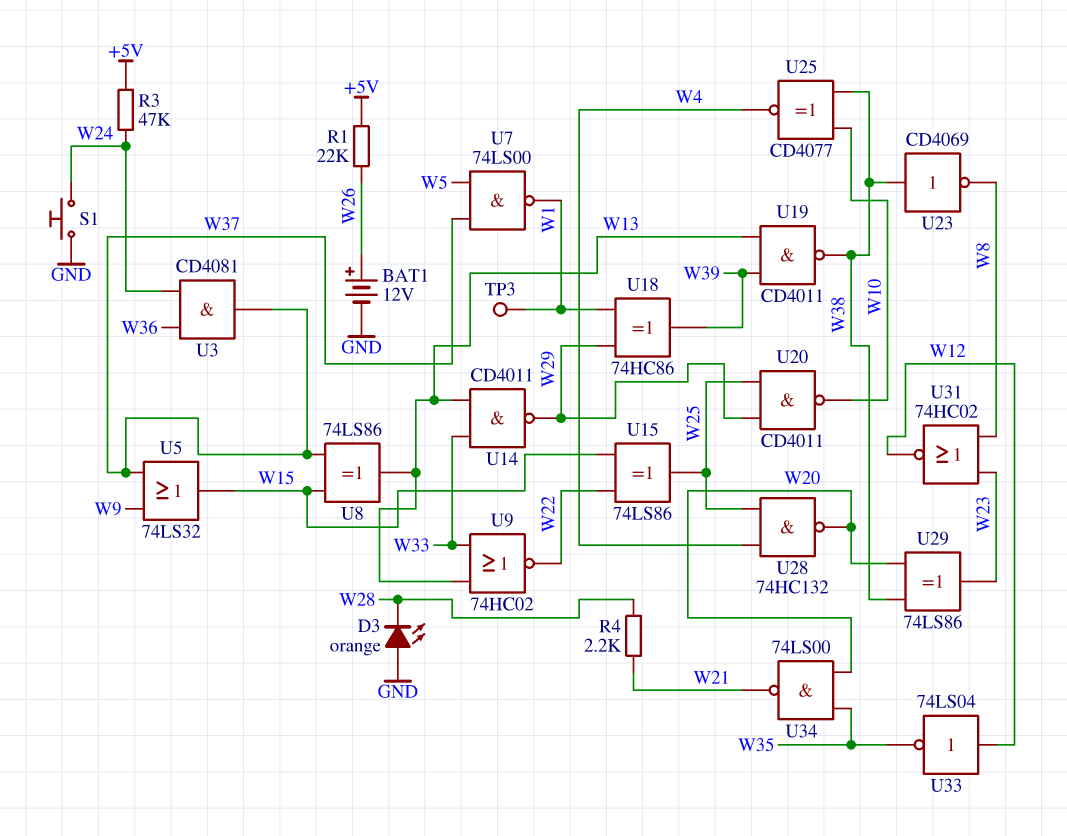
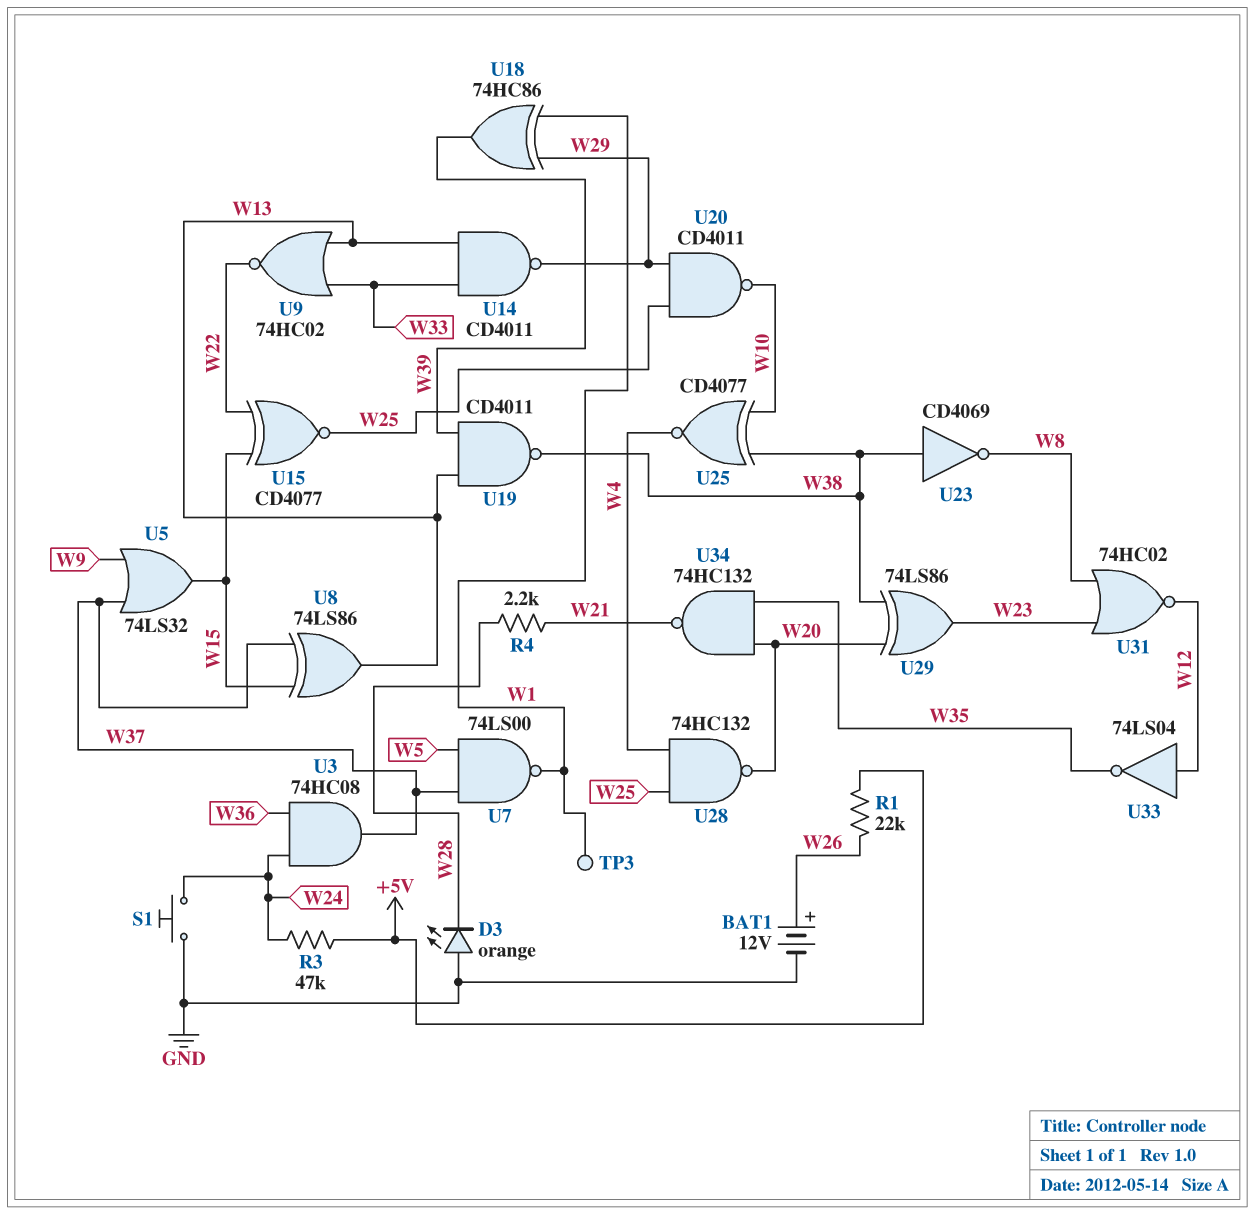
U3: AND CD4081 (in W24, in W36, out W37) -> AND 74HC08 (in W24, in W36, out W37)
U15: XOR 74LS86 (in W15, in W22, out W25) -> XNOR CD4077 (in W15, in W22, out W25)
U34: NAND 74LS00 (in W20, in W35, out W21) -> NAND 74HC132 (in W20, in W35, out W21)

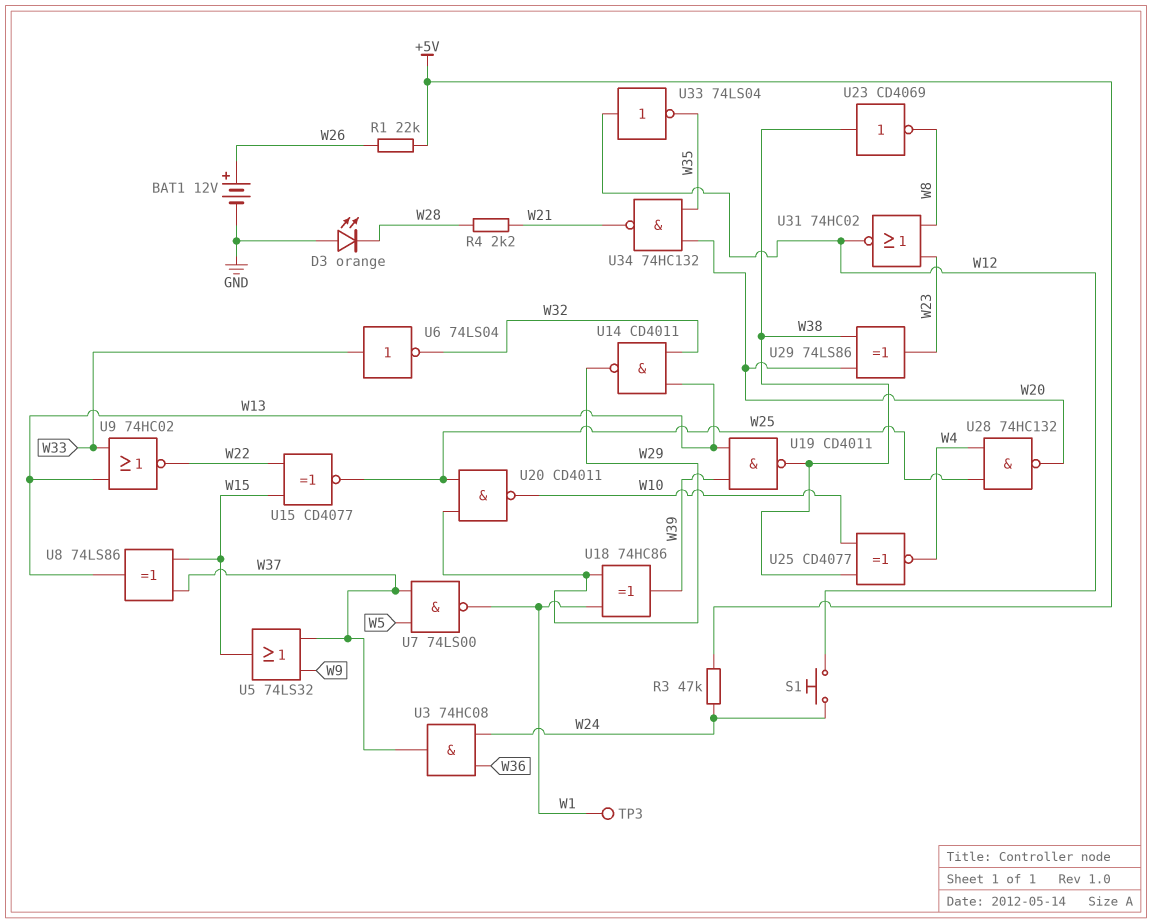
S1: button (GND, W24) -> button (W12, W24)
U6: none -> NOT 74LS04 (in W33, out W32)
U14: NAND CD4011 (in W13, in W33, out W29) -> NAND CD4011 (in W13, in W32, out W29)

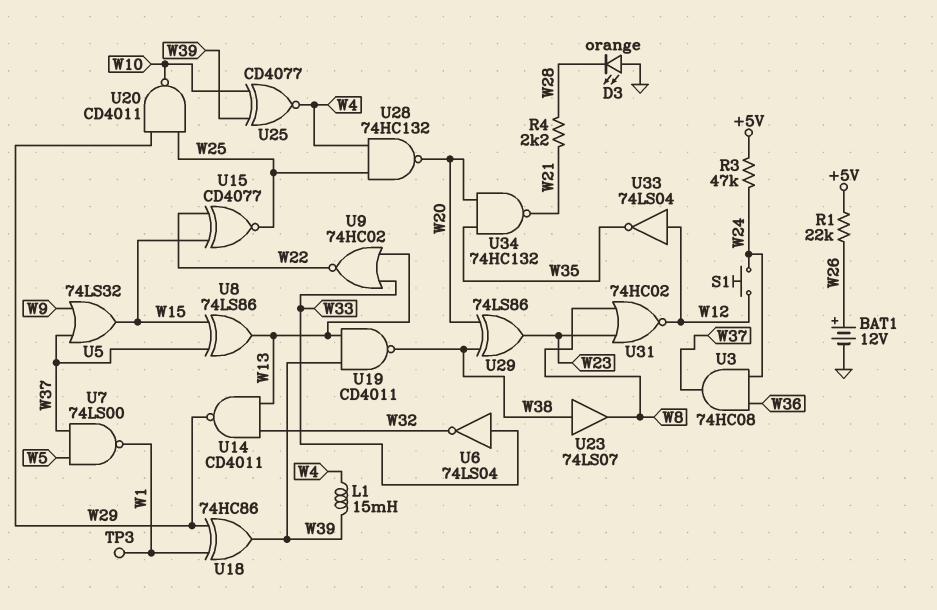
L1: none -> 15mH (W4, W39)
U23: NOT CD4069 (in W38, out W8) -> buffer 74LS07 (in W38, out W8)
U25: XNOR CD4077 (in W10, in W38, out W4) -> XNOR CD4077 (in W10, in W39, out W4)

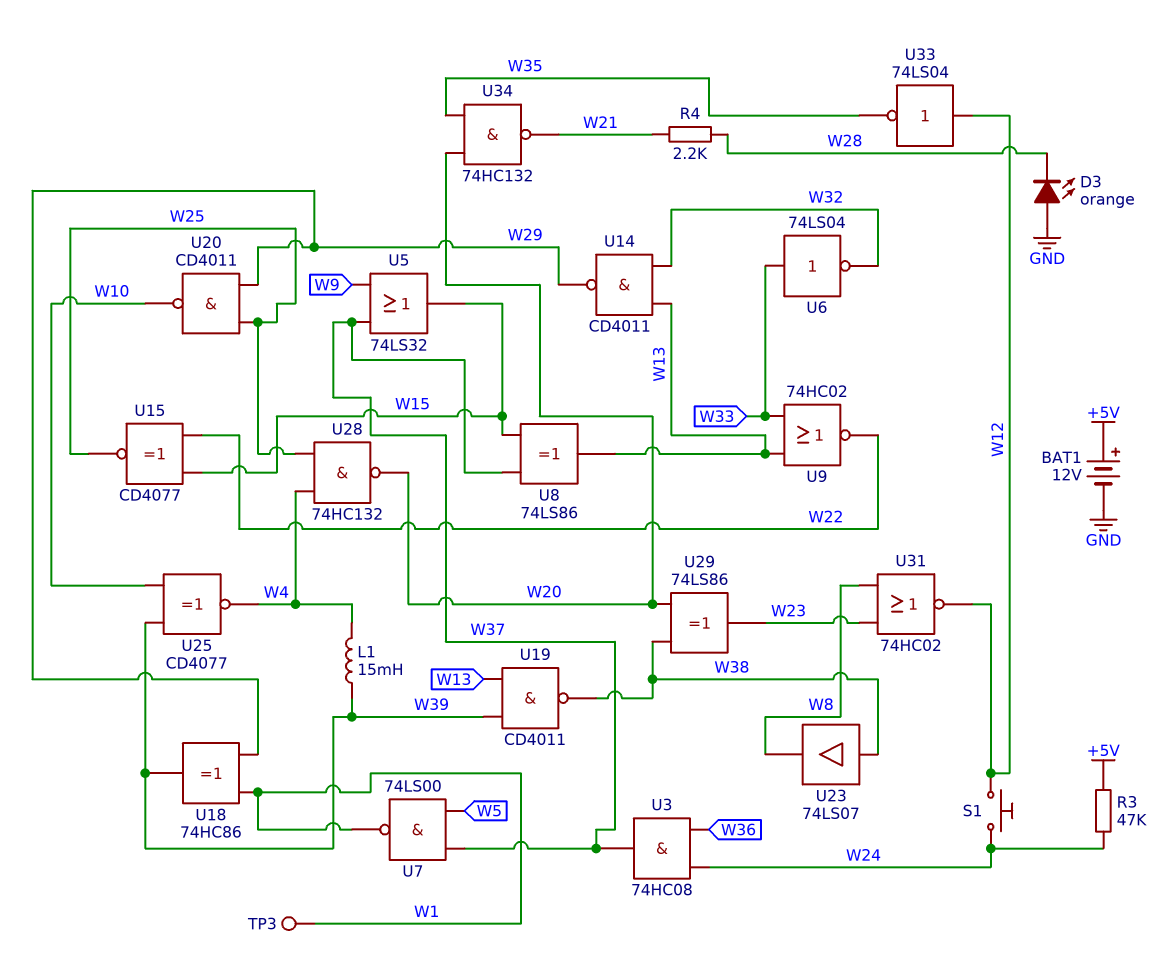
BAT1: 12V (plus W26, minus GND) -> 12V (plus +5V, minus GND)
R1: 22k (+5V, W26) -> none

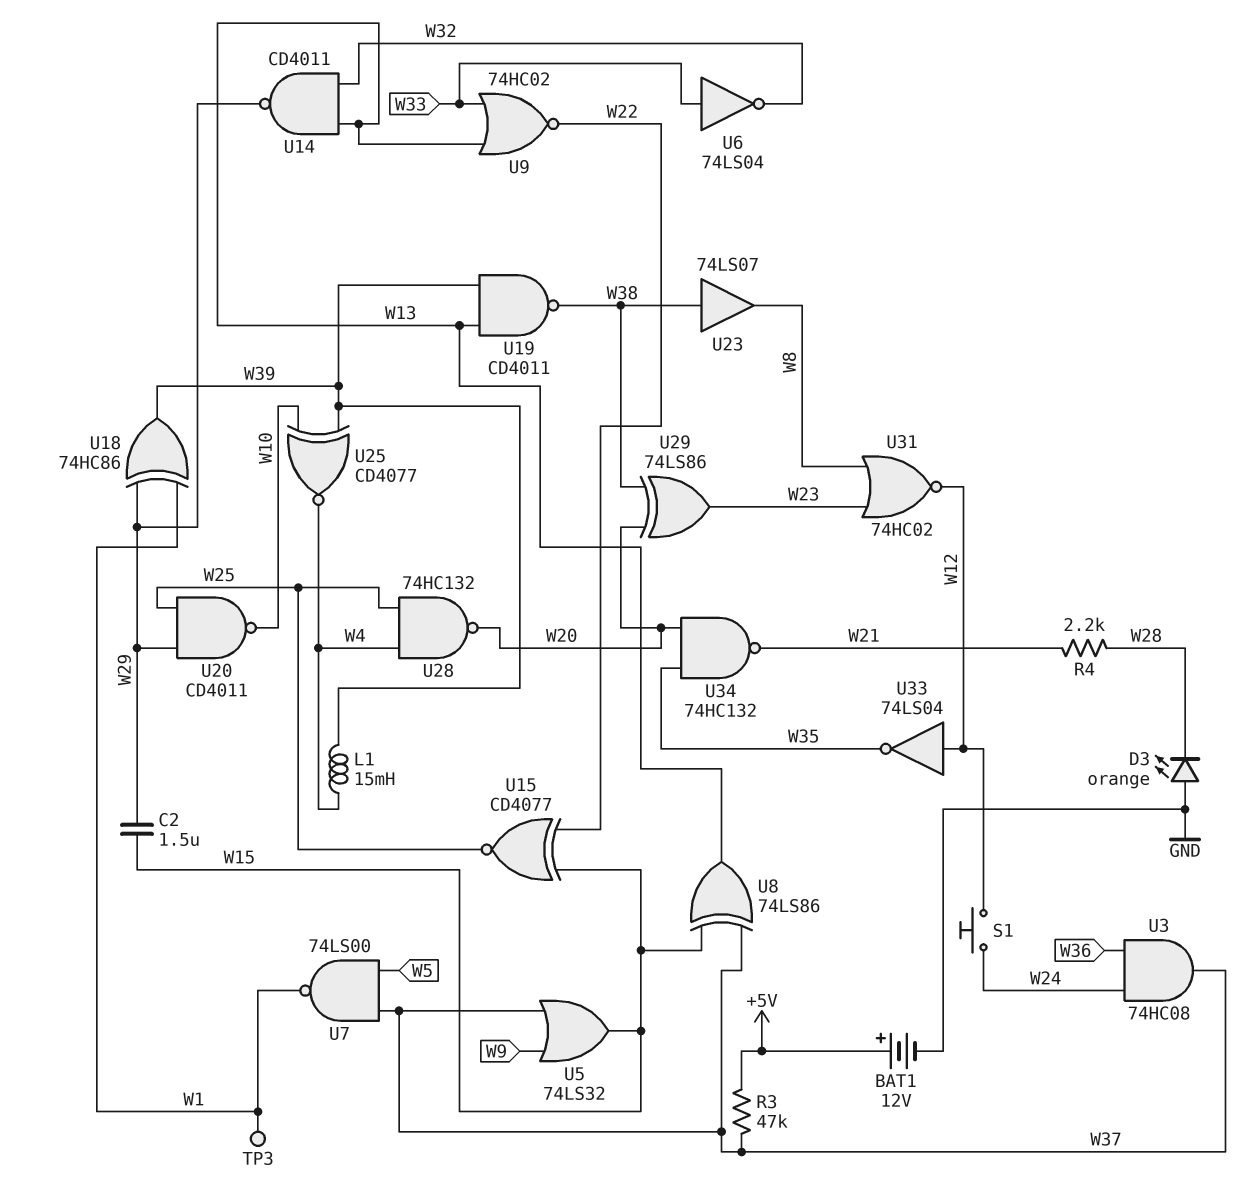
C2: none -> 1.5uF (W15, W29)
R3: 47k (+5V, W24) -> 47k (+5V, W37)

